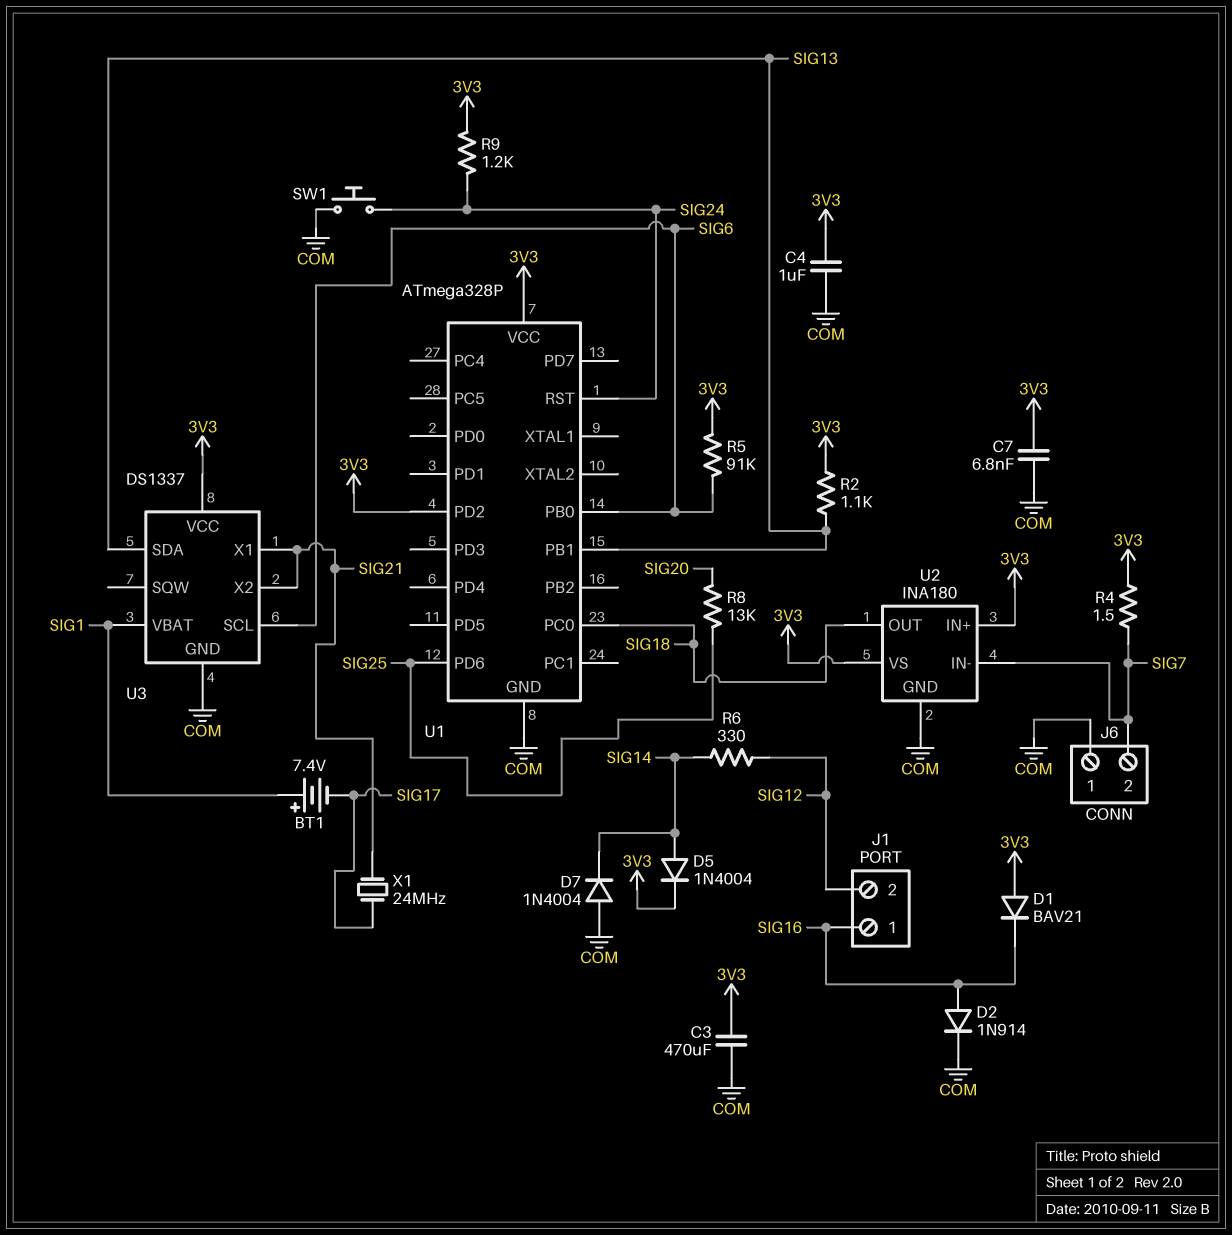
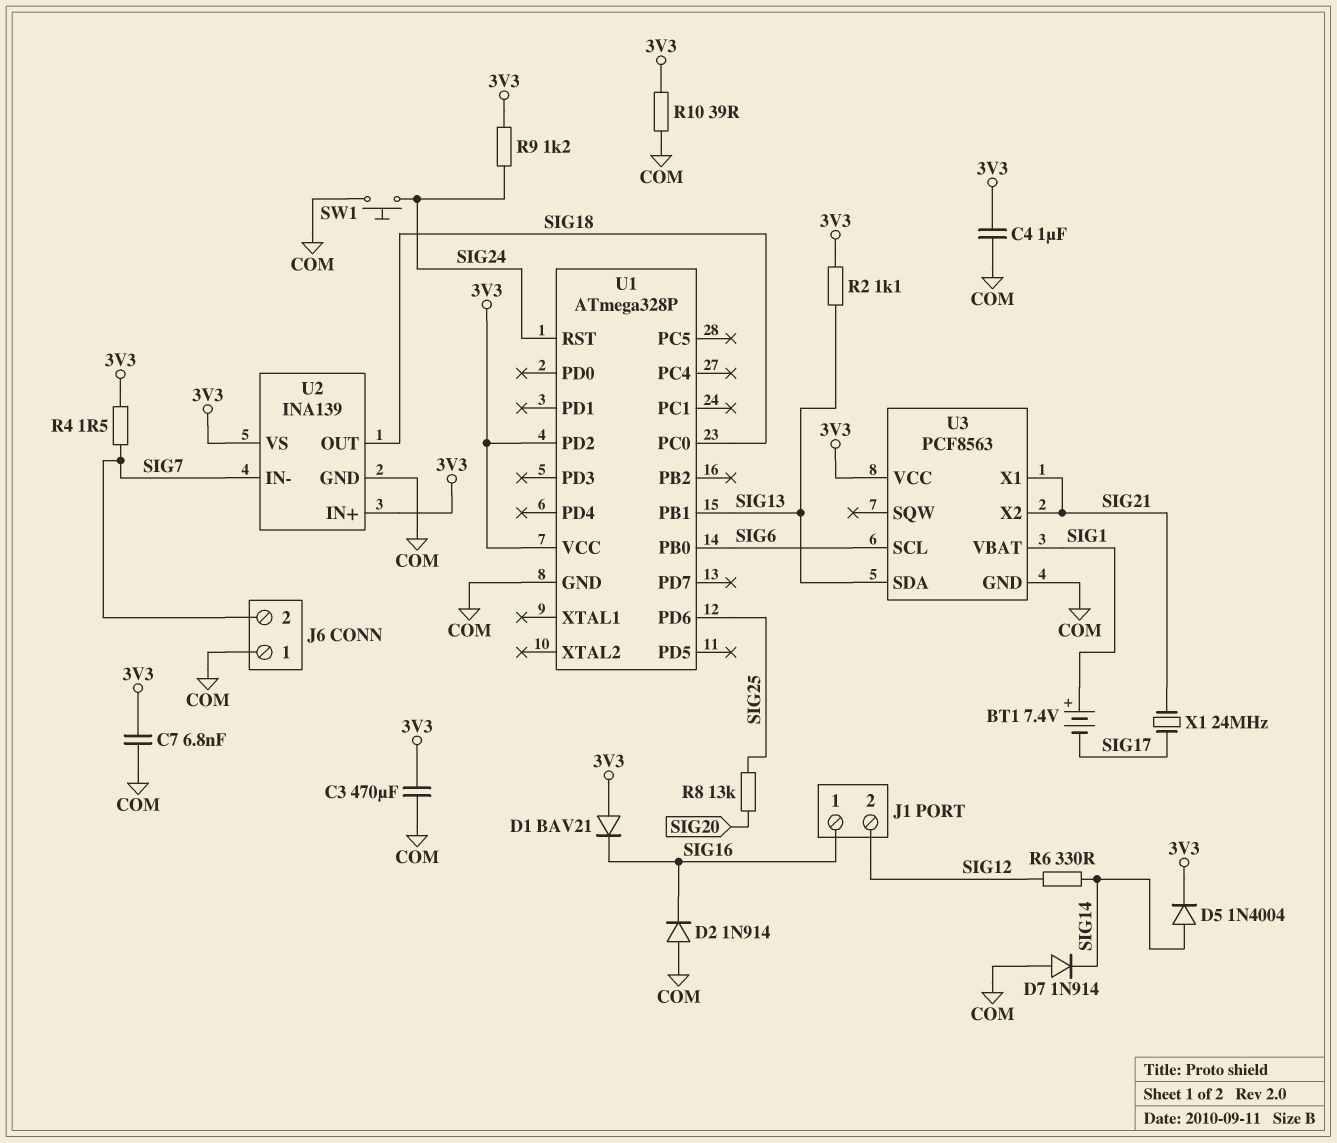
D2: diode 1N914 (A SIG16, K COM) -> diode 1N914 (A COM, K SIG16)
D7: diode 1N4004 (A COM, K SIG14) -> diode 1N914 (A COM, K SIG14)
R5: 91k (3V3, SIG6) -> none
R10: none -> 39 (3V3, COM)
U2: INA180 -> INA139
U3: DS1337 -> PCF8563

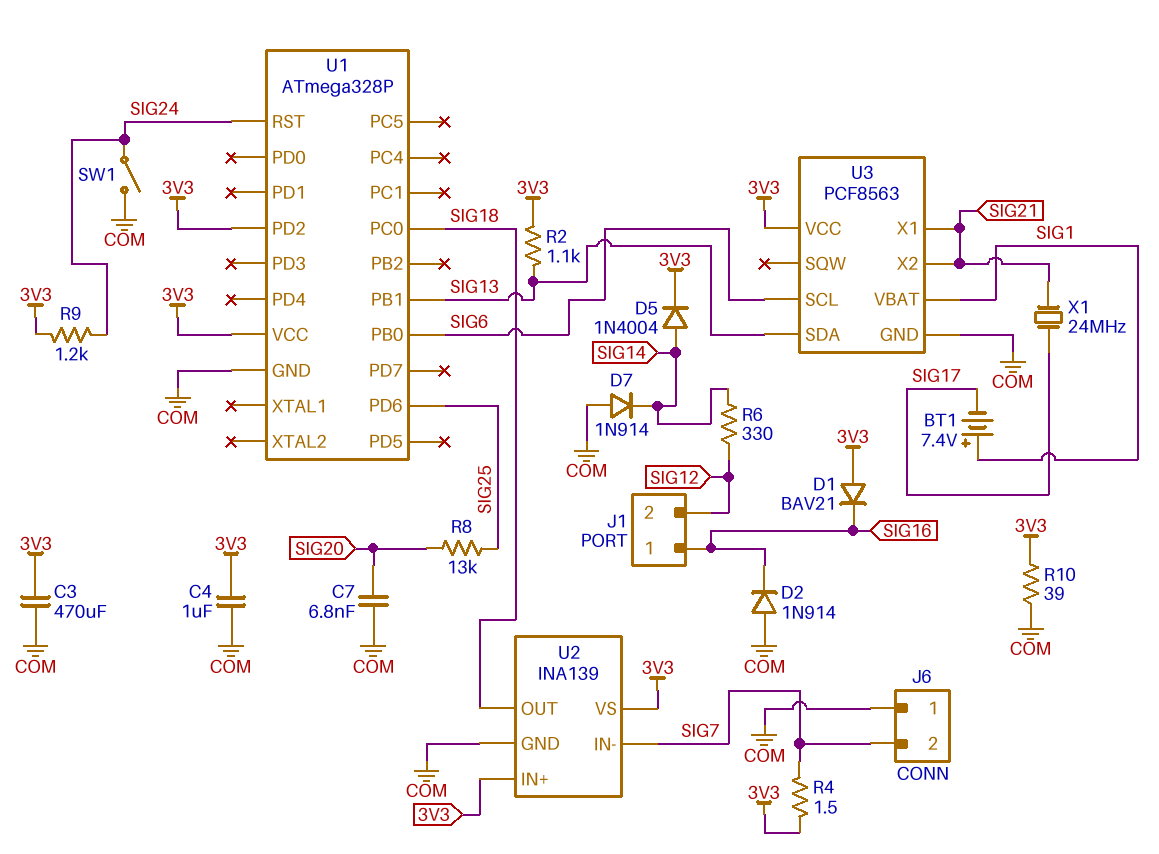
C7: 6.8nF (3V3, COM) -> 6.8nF (COM, SIG20)
SW1: button (COM, SIG24) -> switch (COM, SIG24)

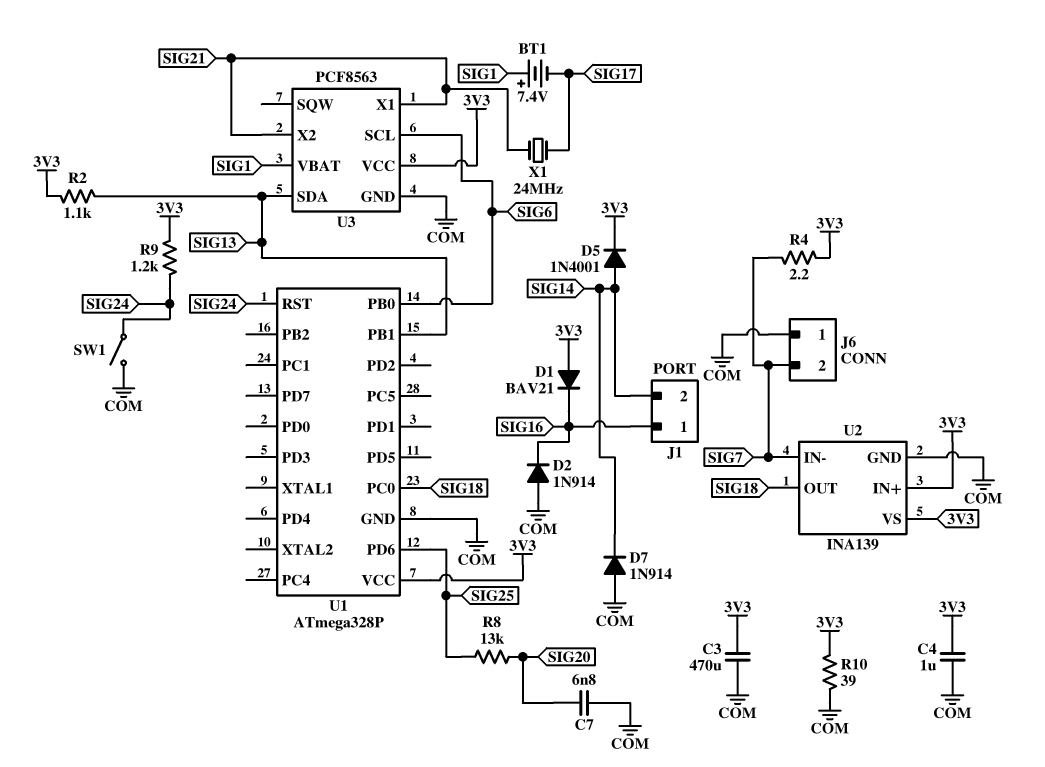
D5: diode 1N4004 (A SIG14, K 3V3) -> diode 1N4001 (A SIG14, K 3V3)
J1 pin 2: SIG12 -> SIG14
R4: 1.5 (3V3, SIG7) -> 2.2 (3V3, SIG7)
R6: 330 (SIG12, SIG14) -> none
U1 pin PD2: 3V3 -> none

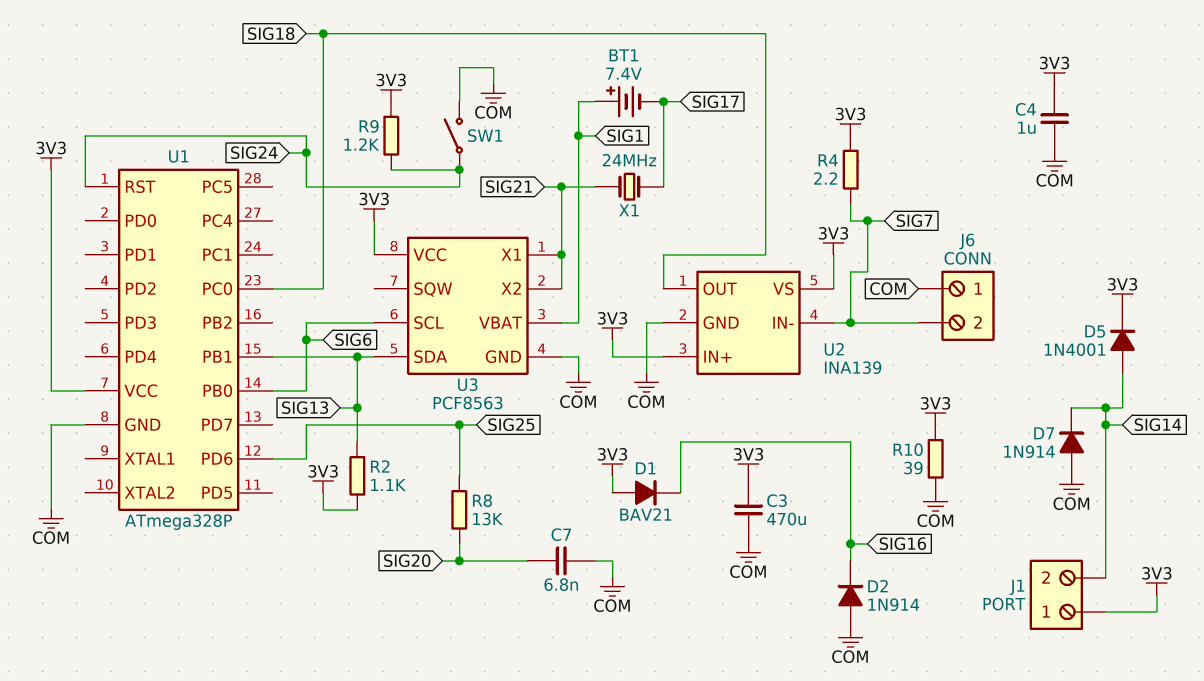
J1 pin 1: SIG16 -> 3V3

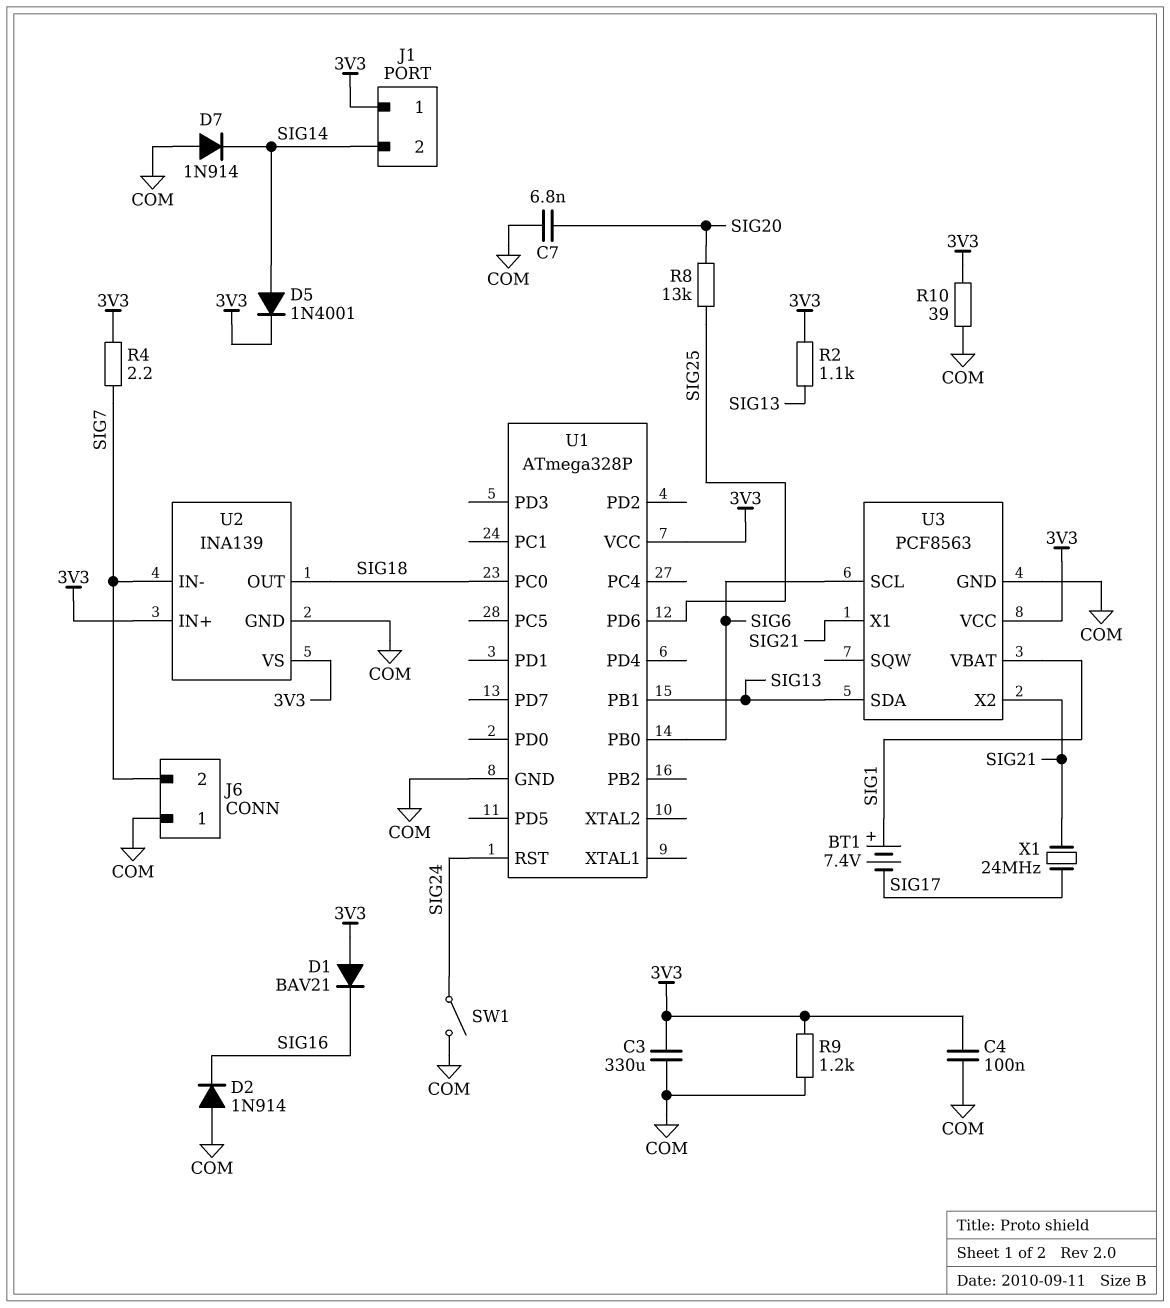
C3: 470uF (3V3, COM) -> 330uF (3V3, COM)
C4: 1uF (3V3, COM) -> 100nF (3V3, COM)
R9: 1.2k (3V3, SIG24) -> 1.2k (3V3, COM)

